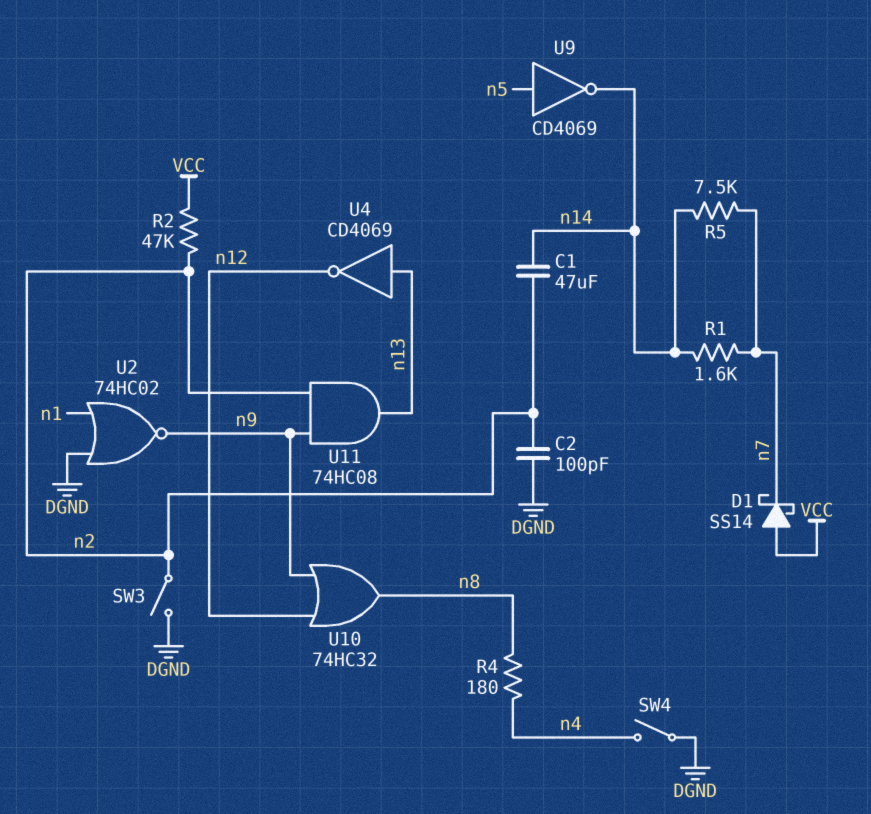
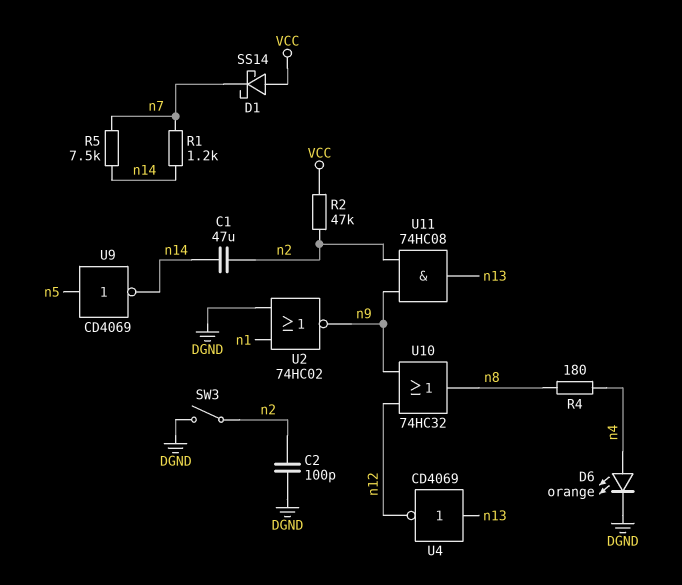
D6: none -> LED orange (A n4, K DGND)
R1: 1.6k (n7, n14) -> 1.2k (n7, n14)
SW4: switch (DGND, n4) -> none

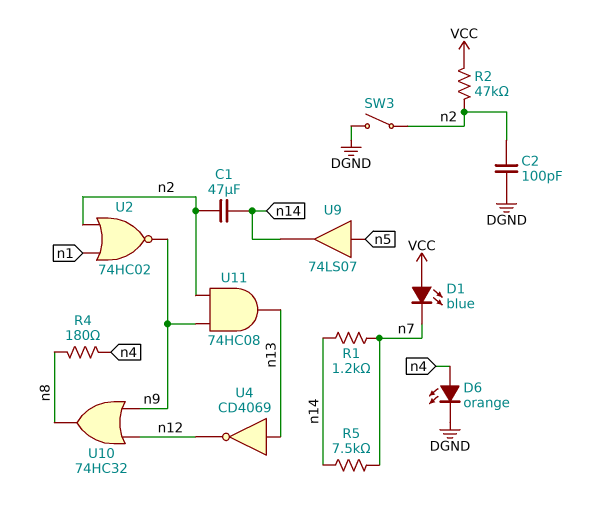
D1: schottky SS14 (A VCC, K n7) -> LED blue (A VCC, K n7)
U2: NOR 74HC02 (in DGND, in n1, out n9) -> NOR 74HC02 (in n1, in n2, out n9)
U9: NOT CD4069 (in n5, out n14) -> buffer 74LS07 (in n5, out n14)

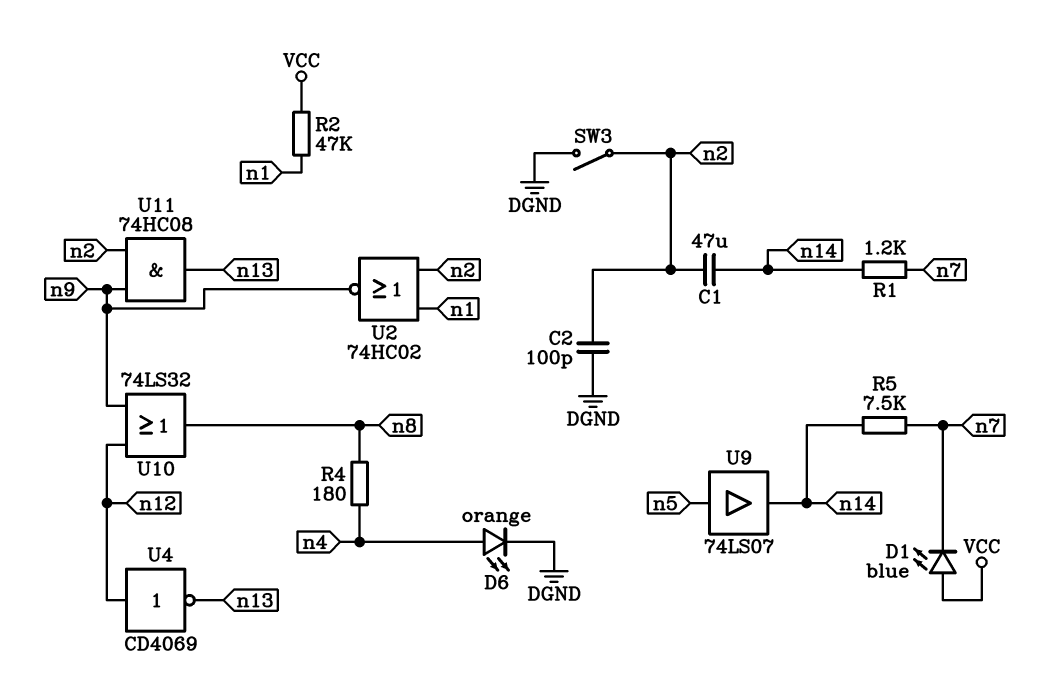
R2: 47k (VCC, n2) -> 47k (VCC, n1)
U4: NOT CD4069 (in n13, out n12) -> NOT CD4069 (in n12, out n13)
U10: OR 74HC32 (in n9, in n12, out n8) -> OR 74LS32 (in n9, in n12, out n8)

